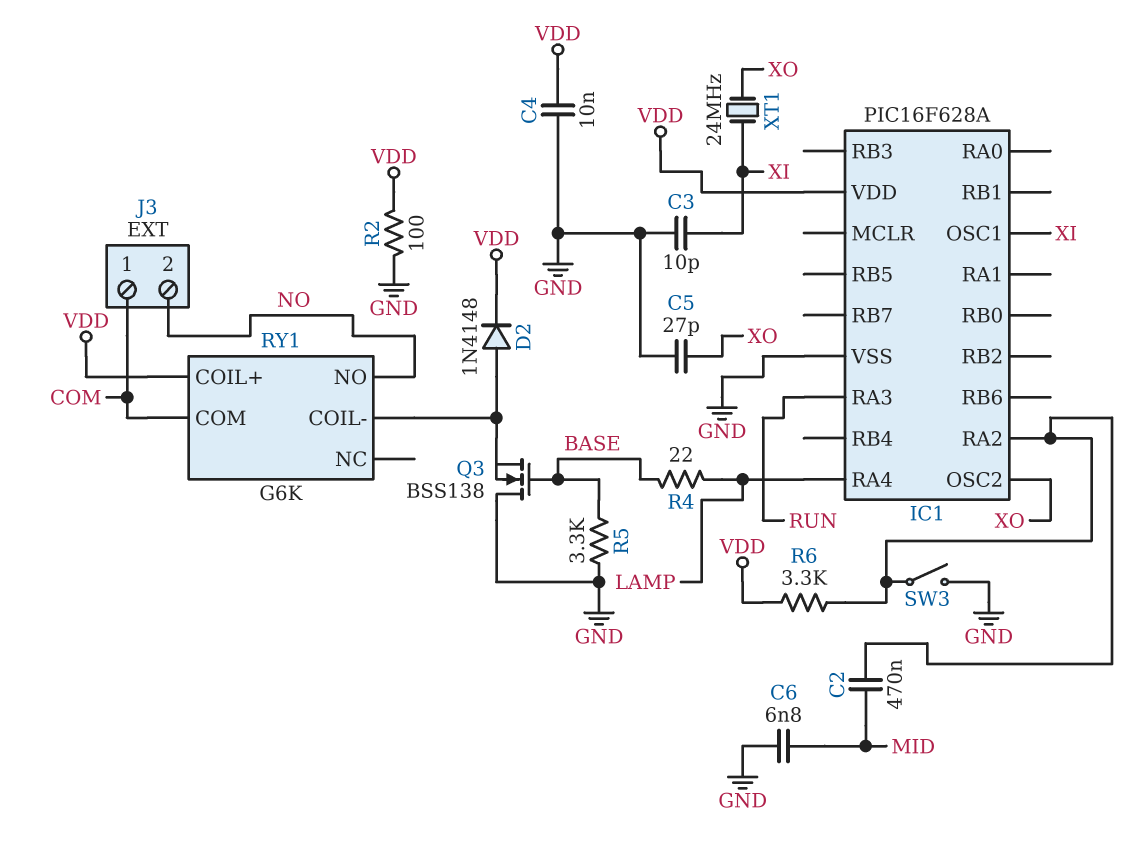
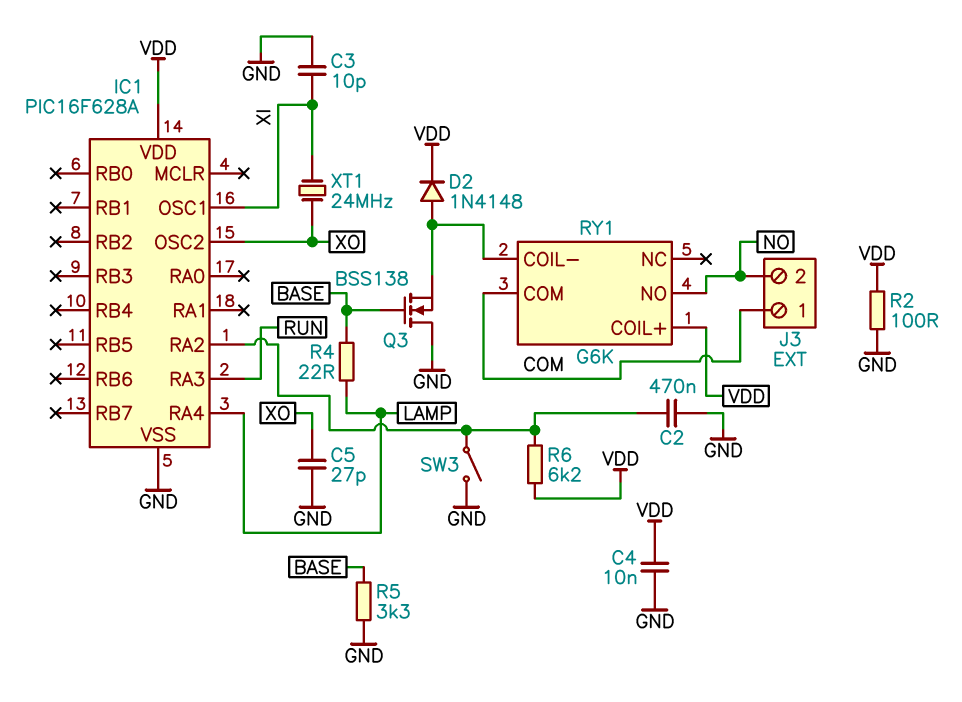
C2: 470nF (IC1/RA2, MID) -> 470nF (GND, IC1/RA2)
C6: 6.8nF (GND, MID) -> none
R6: 3.3k (IC1/RA2, VDD) -> 6.2k (IC1/RA2, VDD)

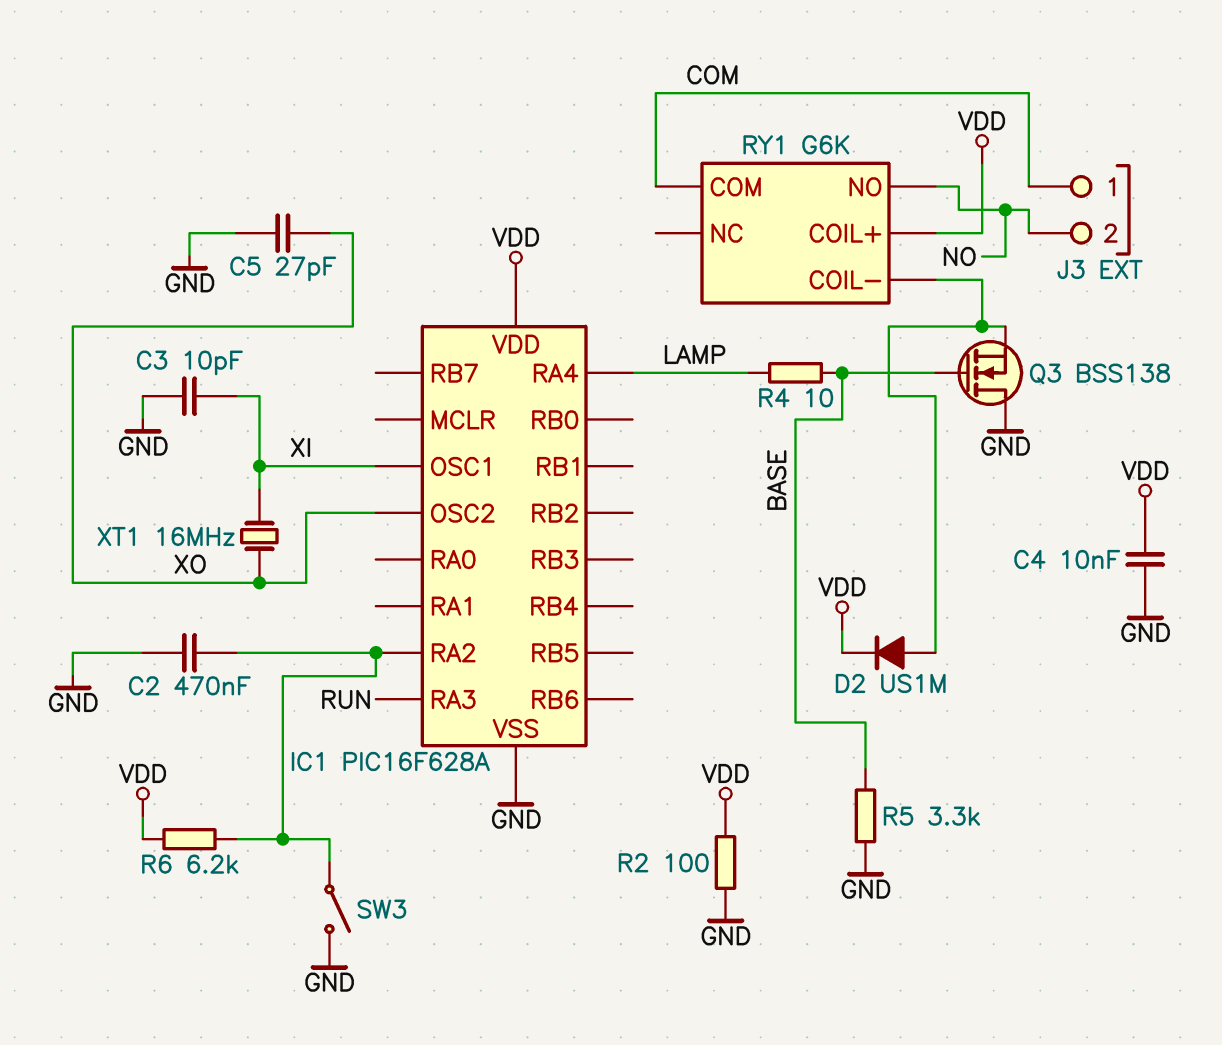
D2: diode 1N4148 (A RY1/COIL-, K VDD) -> diode US1M (A RY1/COIL-, K VDD)
R4: 22 (BASE, LAMP) -> 10 (BASE, LAMP)
XT1: 24MHz (XI, XO) -> 16MHz (XI, XO)

